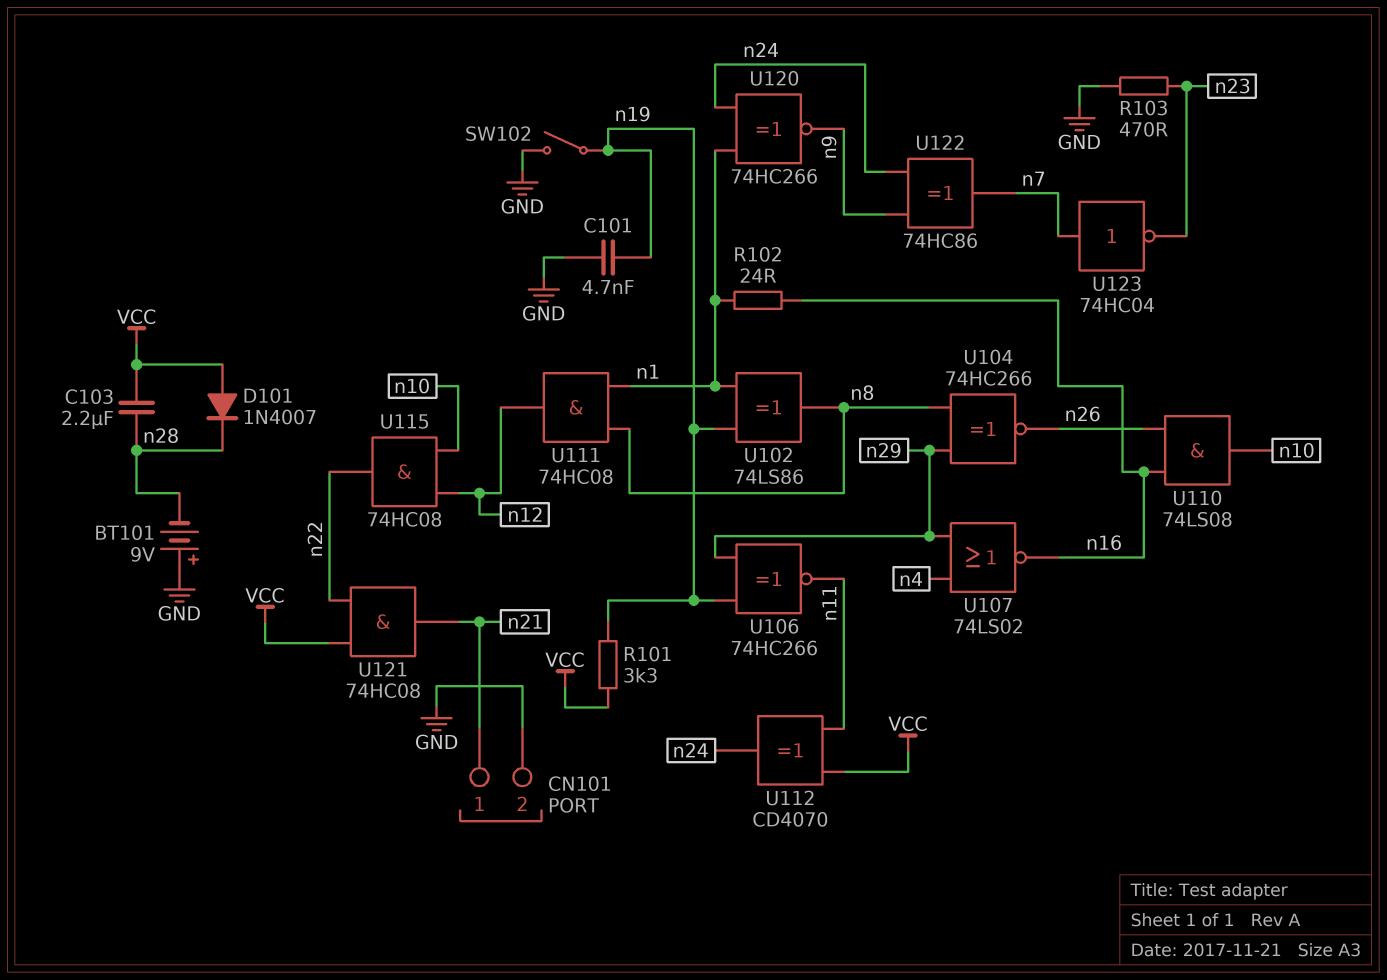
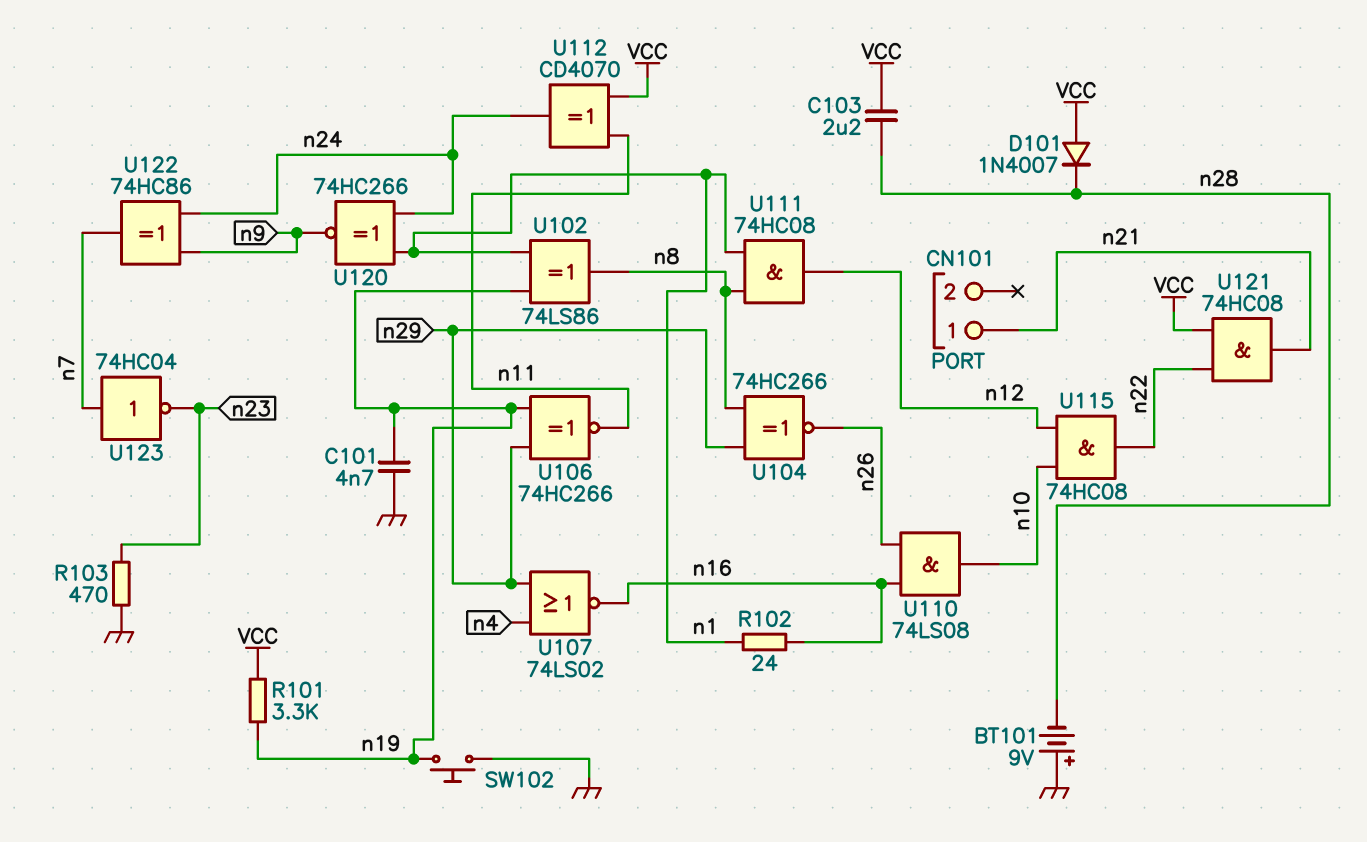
CN101 pin 2: GND -> none
SW102: switch (GND, n19) -> button (GND, n19)

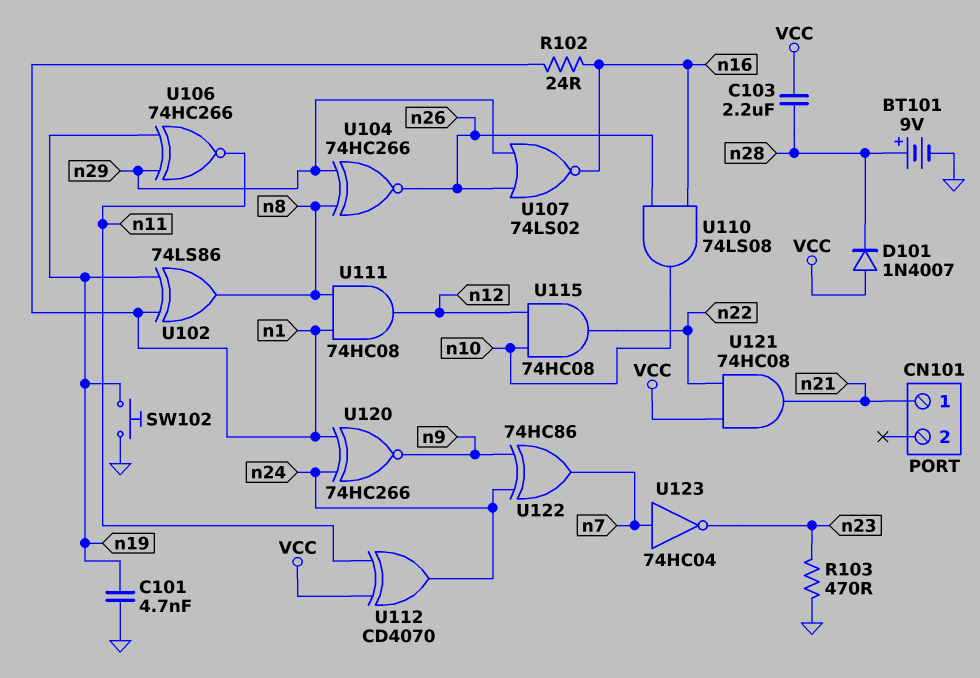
BT101: 9V (plus GND, minus n28) -> 9V (plus n28, minus GND)
R101: 3.3k (VCC, n19) -> none
U107: NOR 74LS02 (in n4, in n29, out n16) -> NOR 74LS02 (in n26, in n29, out n16)

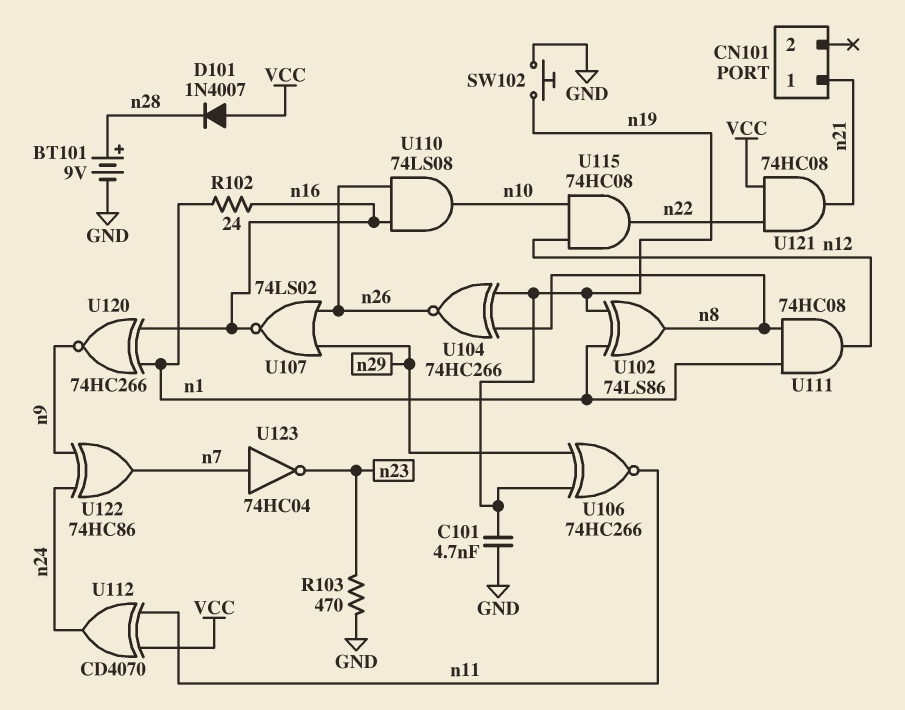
C103: 2.2uF (VCC, n28) -> none
U104: XNOR 74HC266 (in n8, in n29, out n26) -> XNOR 74HC266 (in n8, in n19, out n26)
U120: XNOR 74HC266 (in n1, in n24, out n9) -> XNOR 74HC266 (in n1, in n16, out n9)

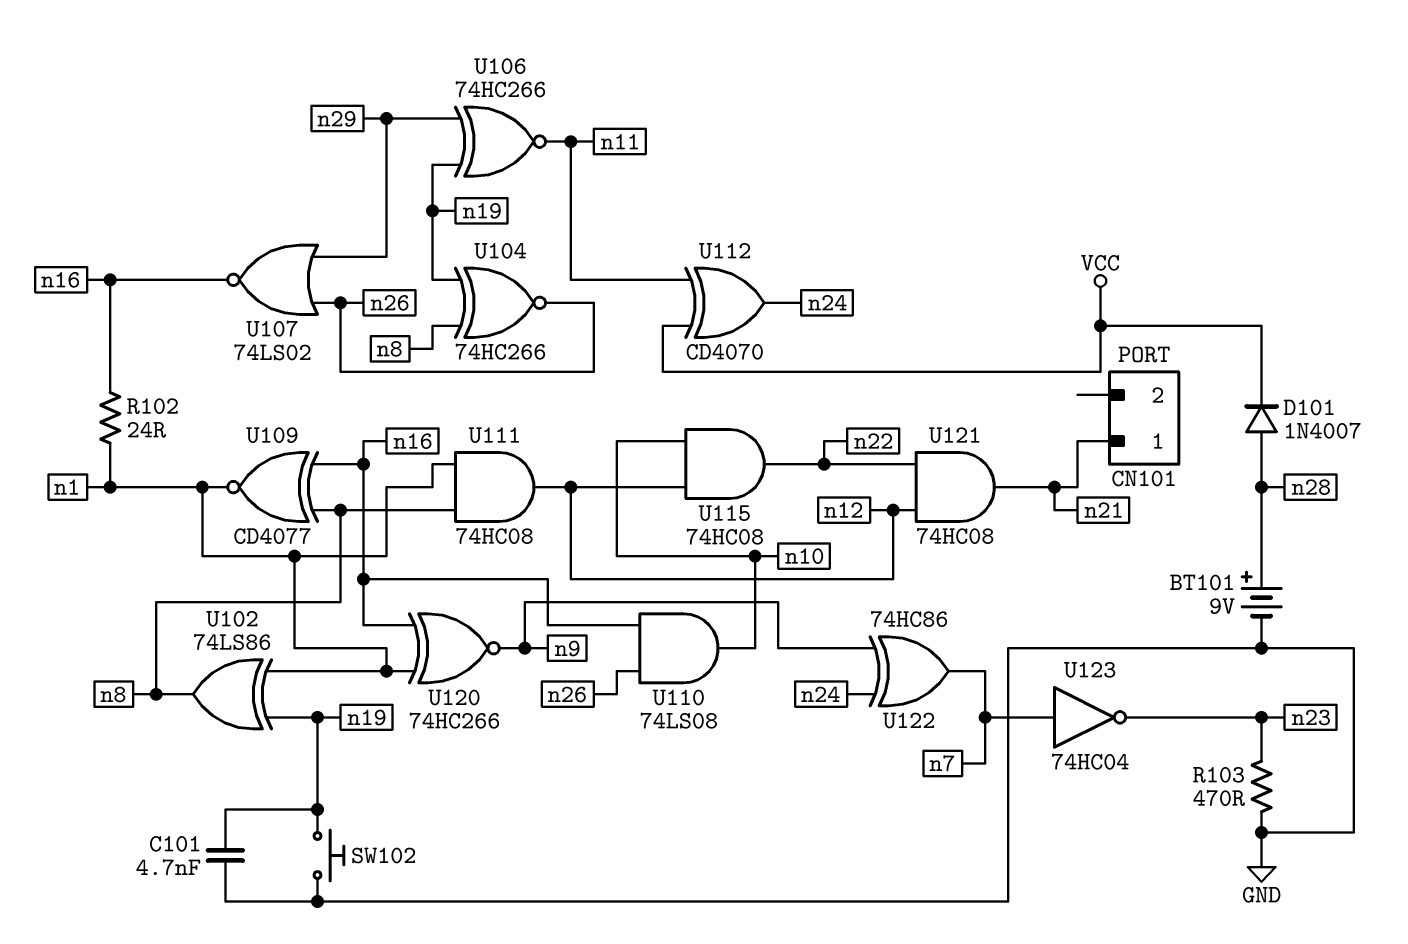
D101: diode 1N4007 (A VCC, K n28) -> diode 1N4007 (A n28, K VCC)
U109: none -> XNOR CD4077 (in n8, in n16, out n1)
U121: AND 74HC08 (in VCC, in n22, out n21) -> AND 74HC08 (in n12, in n22, out n21)

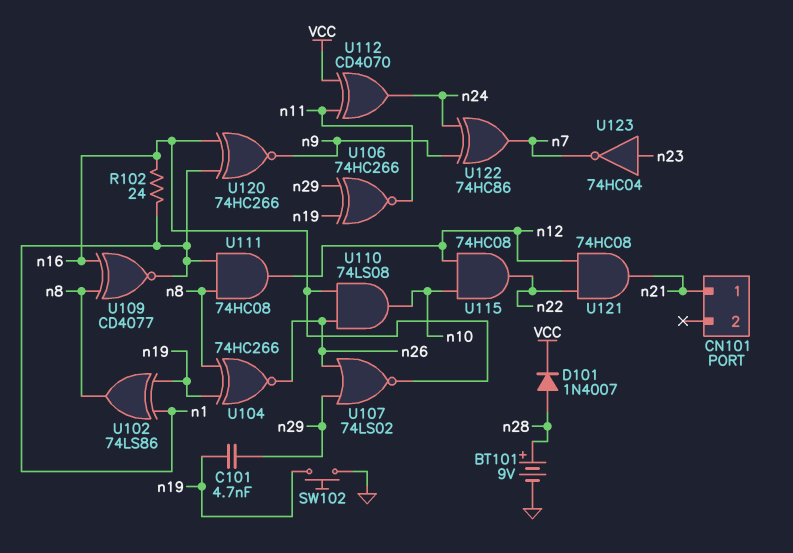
C101: 4.7nF (GND, n19) -> 4.7nF (n19, n29)
R103: 470 (GND, n23) -> none
U123: NOT 74HC04 (in n7, out n23) -> NOT 74HC04 (in n23, out n7)

